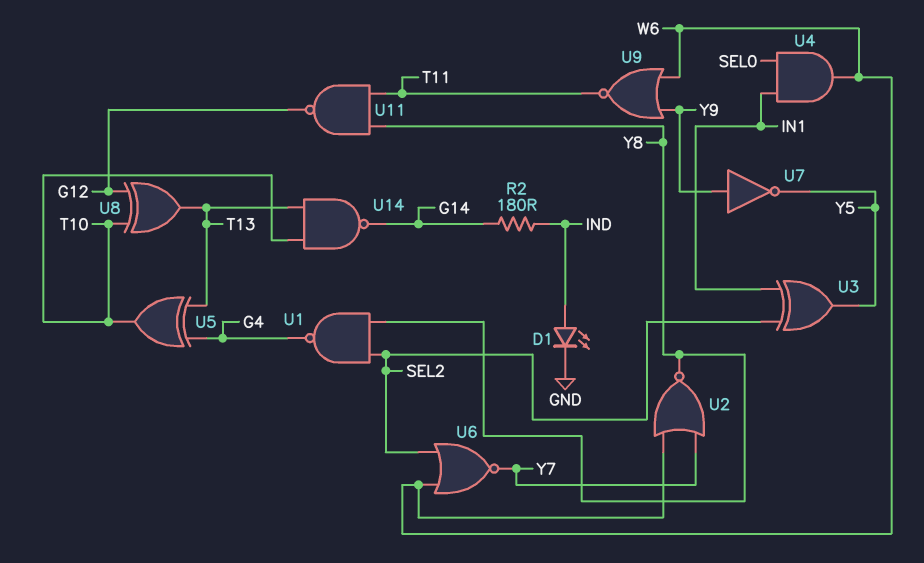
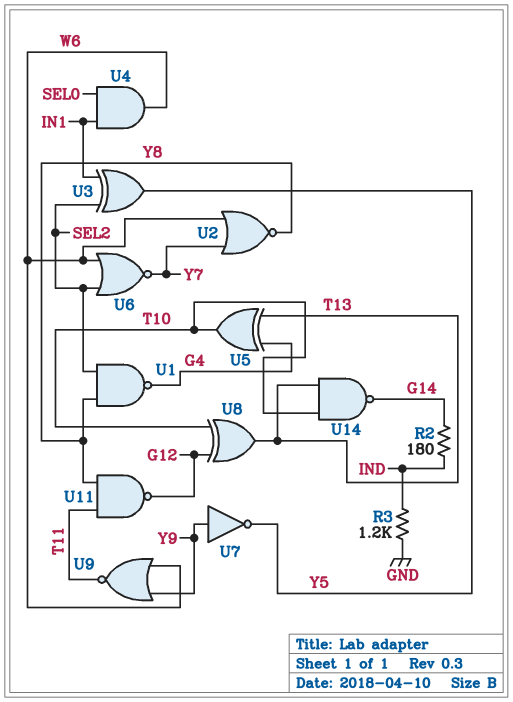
D1: LED (A IND, K GND) -> none
R3: none -> 1.2k (GND, IND)

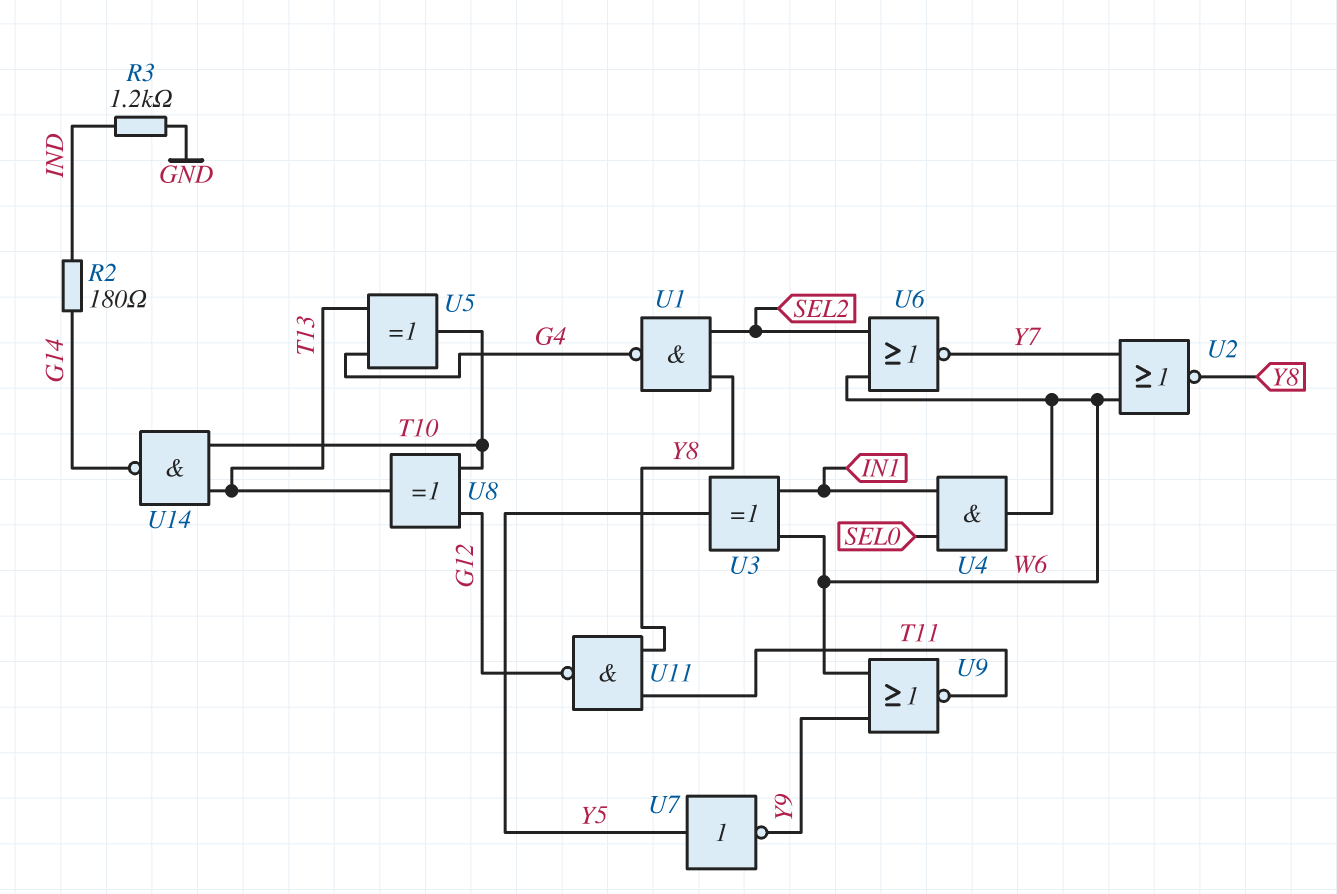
U3: XOR (in IN1, in SEL2, out Y5) -> XOR (in IN1, in W6, out Y5)
U7: NOT (in Y9, out Y5) -> NOT (in Y5, out Y9)

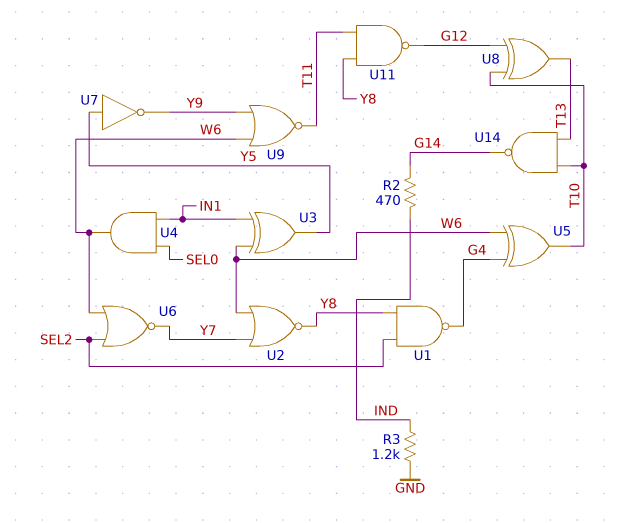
R2: 180 (G14, IND) -> 470 (G14, IND)
U5: XOR (in G4, in T13, out T10) -> XOR (in G4, in W6, out T10)

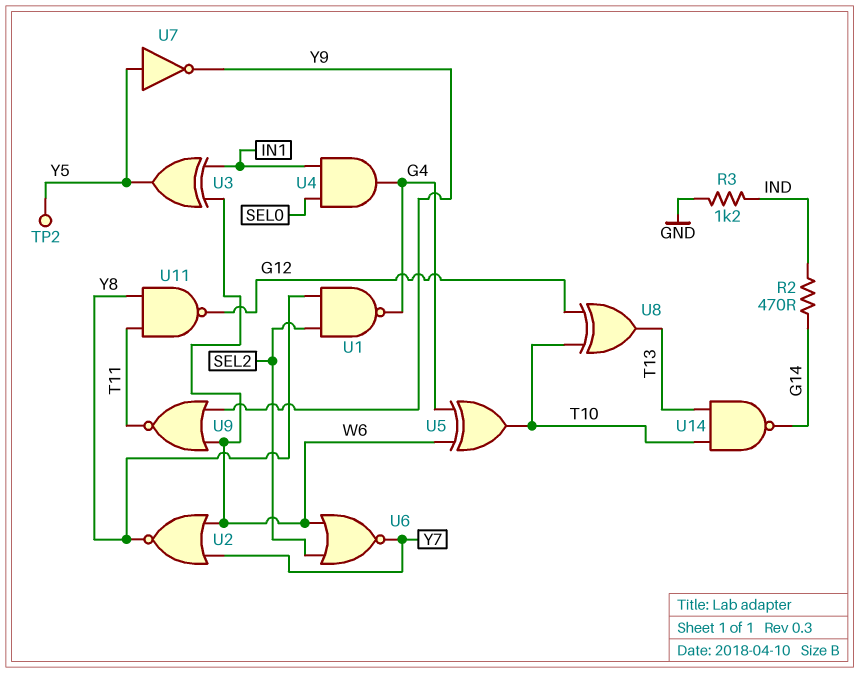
TP2: none -> test point (Y5)
U4: AND (in IN1, in SEL0, out W6) -> AND (in IN1, in SEL0, out G4)

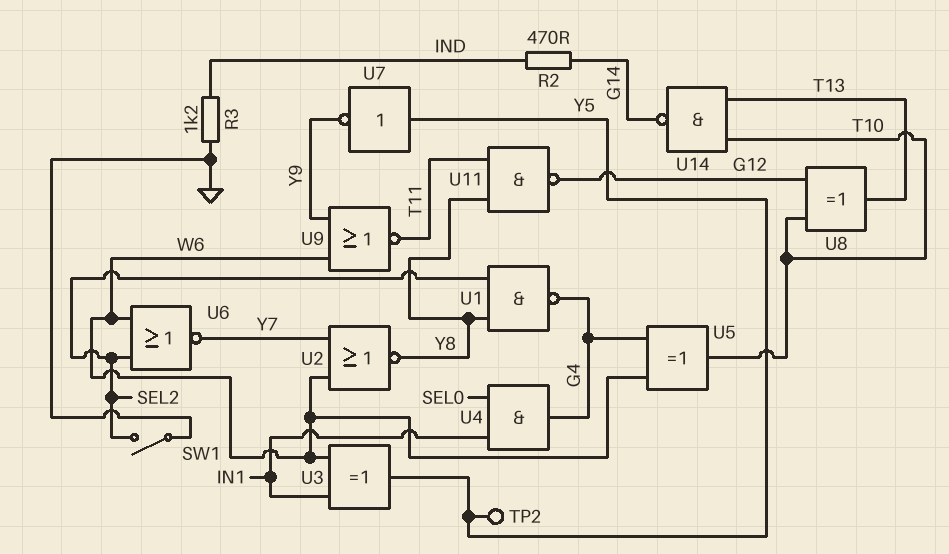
SW1: none -> switch (GND, SEL2)

